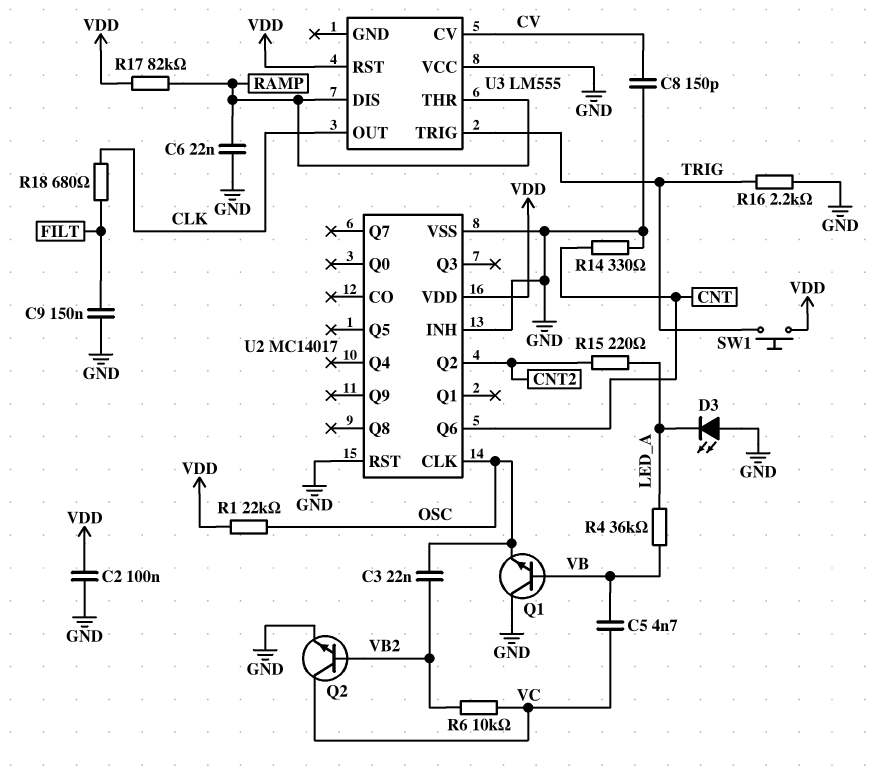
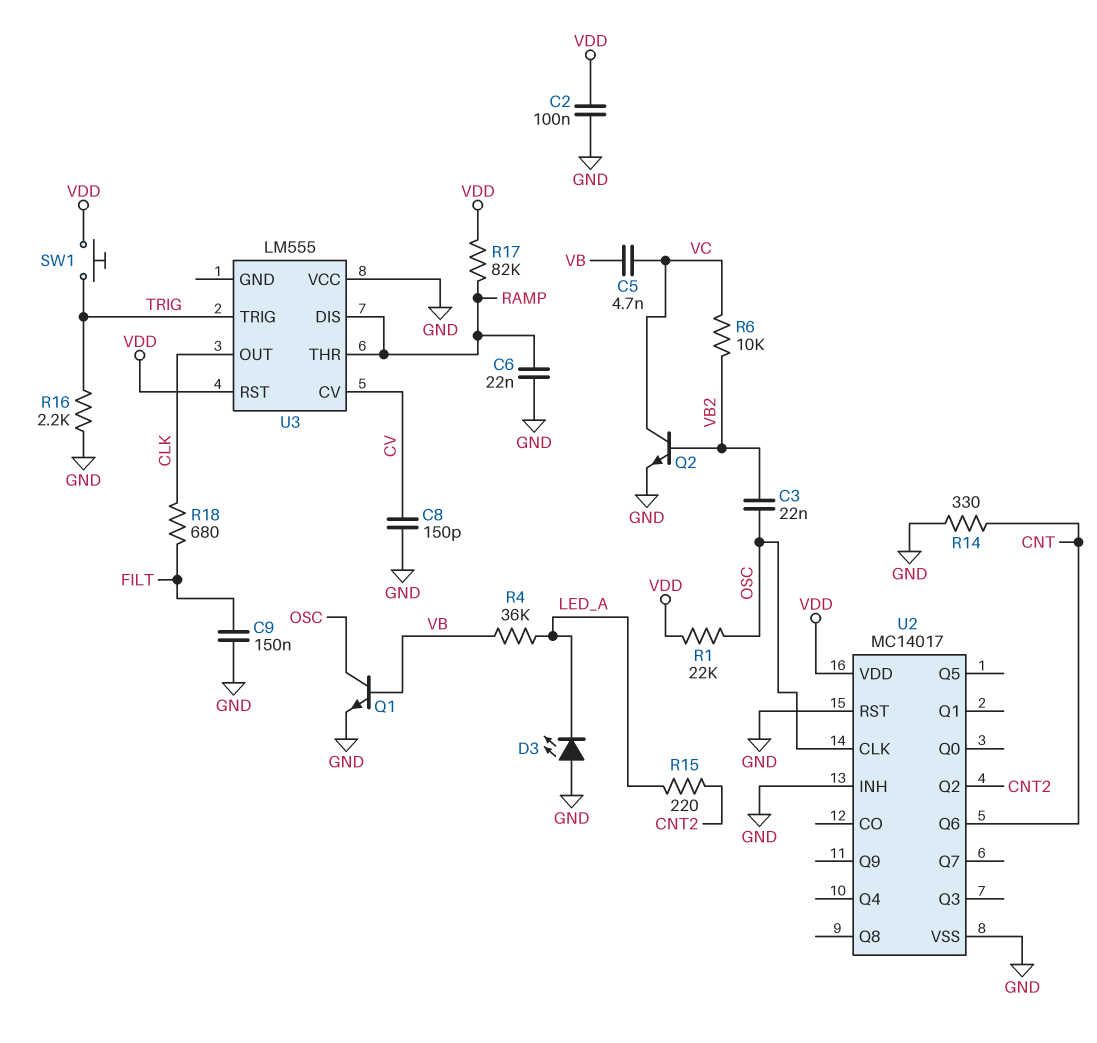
Q1: NPN (B VB, C GND, E OSC) -> NPN (B VB, C OSC, E GND)

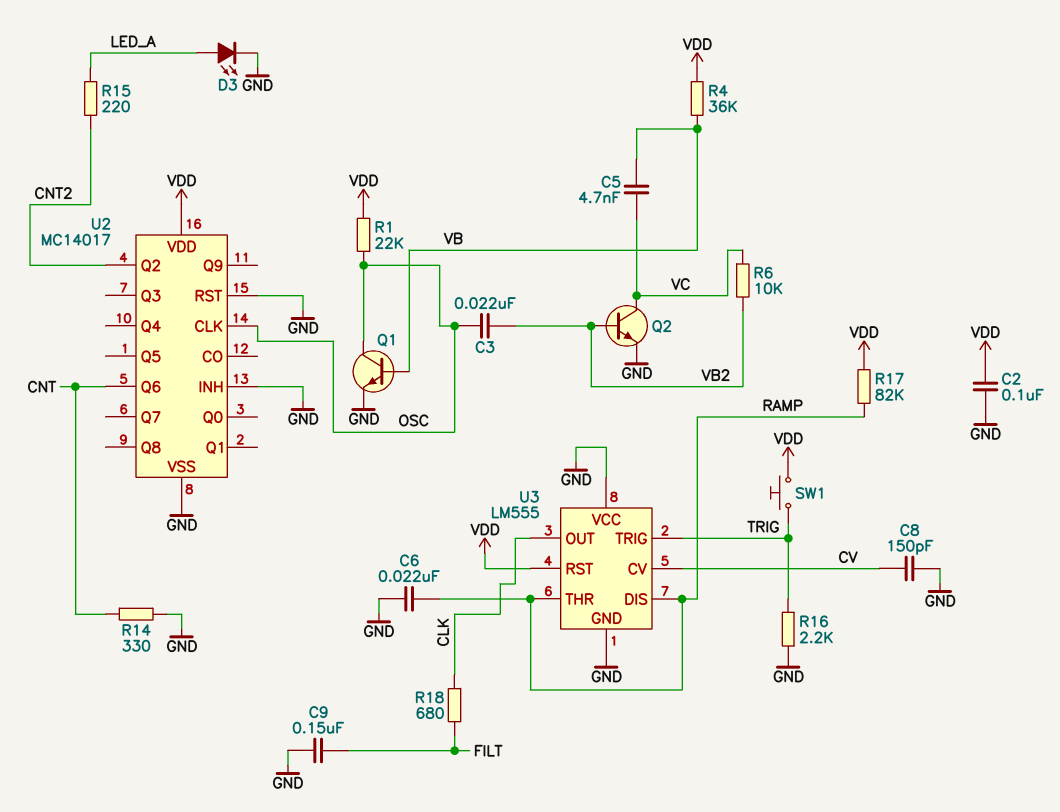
D3: LED (A GND, K LED_A) -> LED (A LED_A, K GND)
R4: 36k (LED_A, VB) -> 36k (VB, VDD)
U3 pin GND: none -> GND

